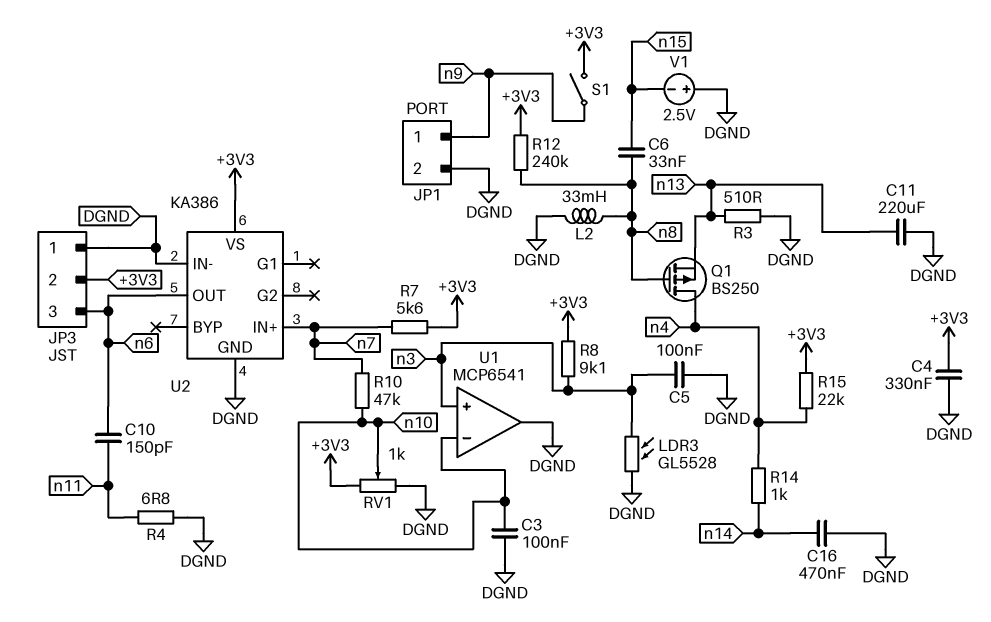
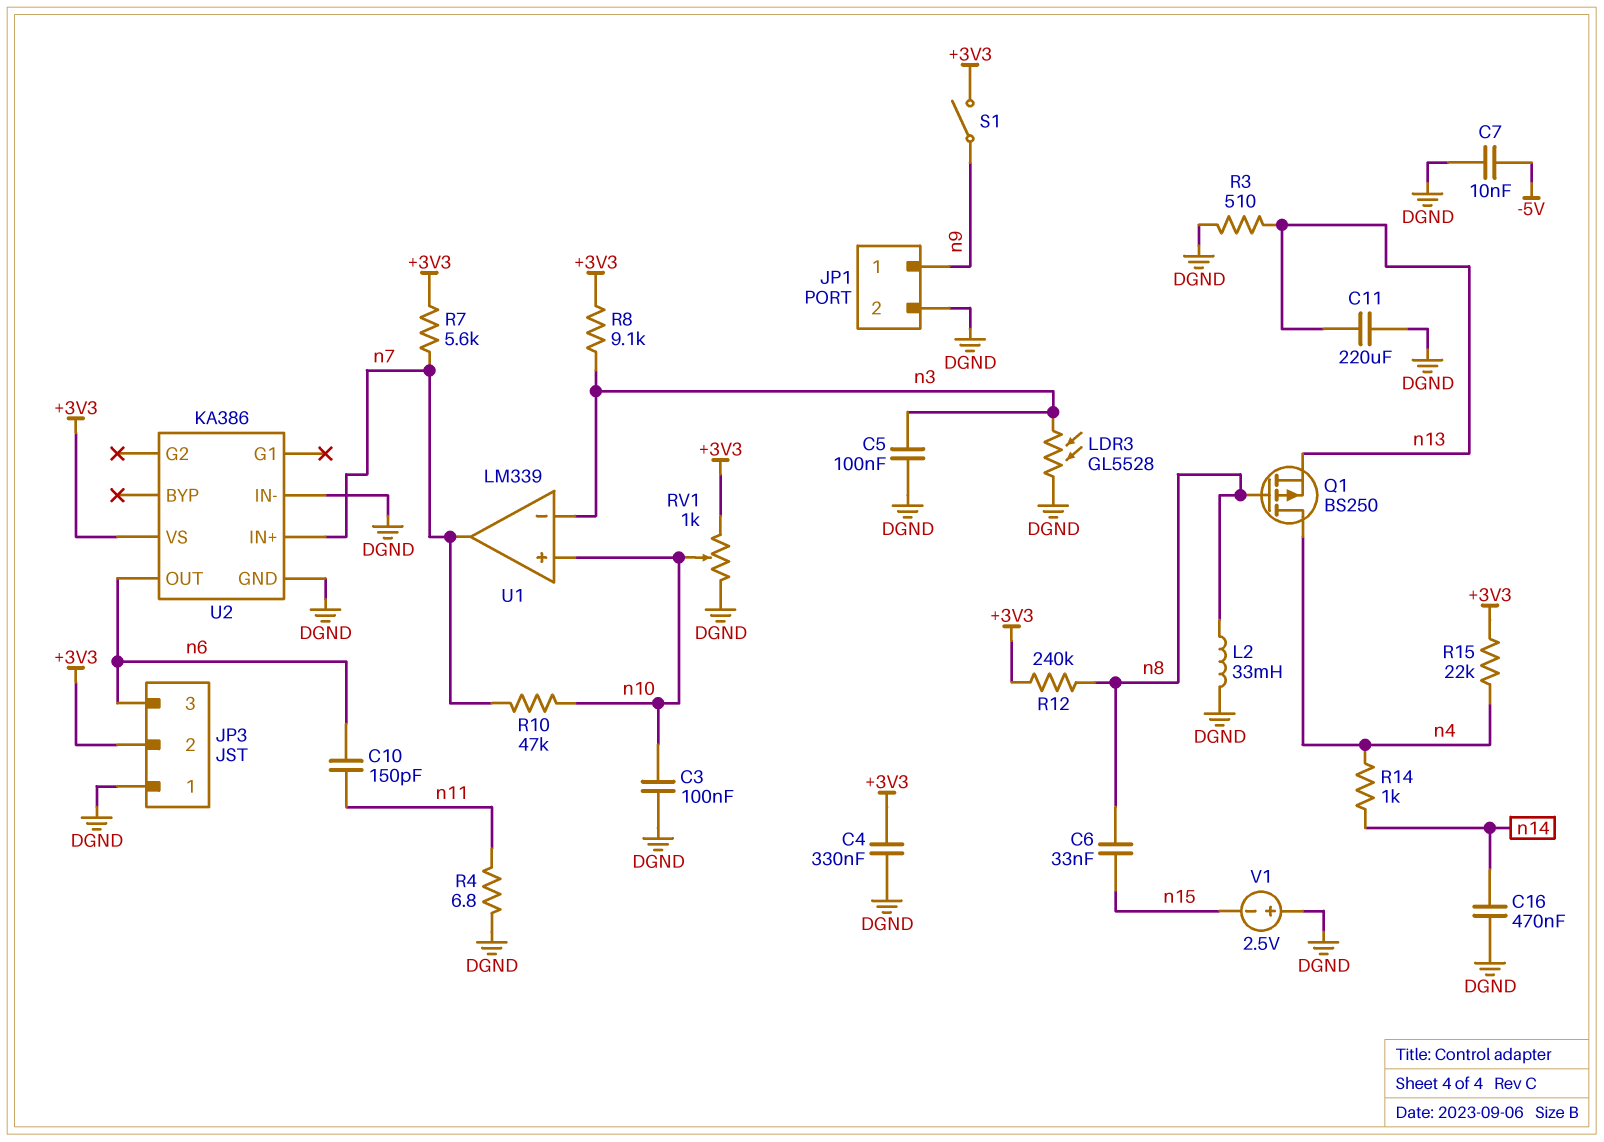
C7: none -> 10nF (-5V, DGND)
U1: MCP6541 -> LM339
U1 pin in+: n3 -> n10
U1 pin in-: n10 -> n3
U1 pin out: DGND -> n7

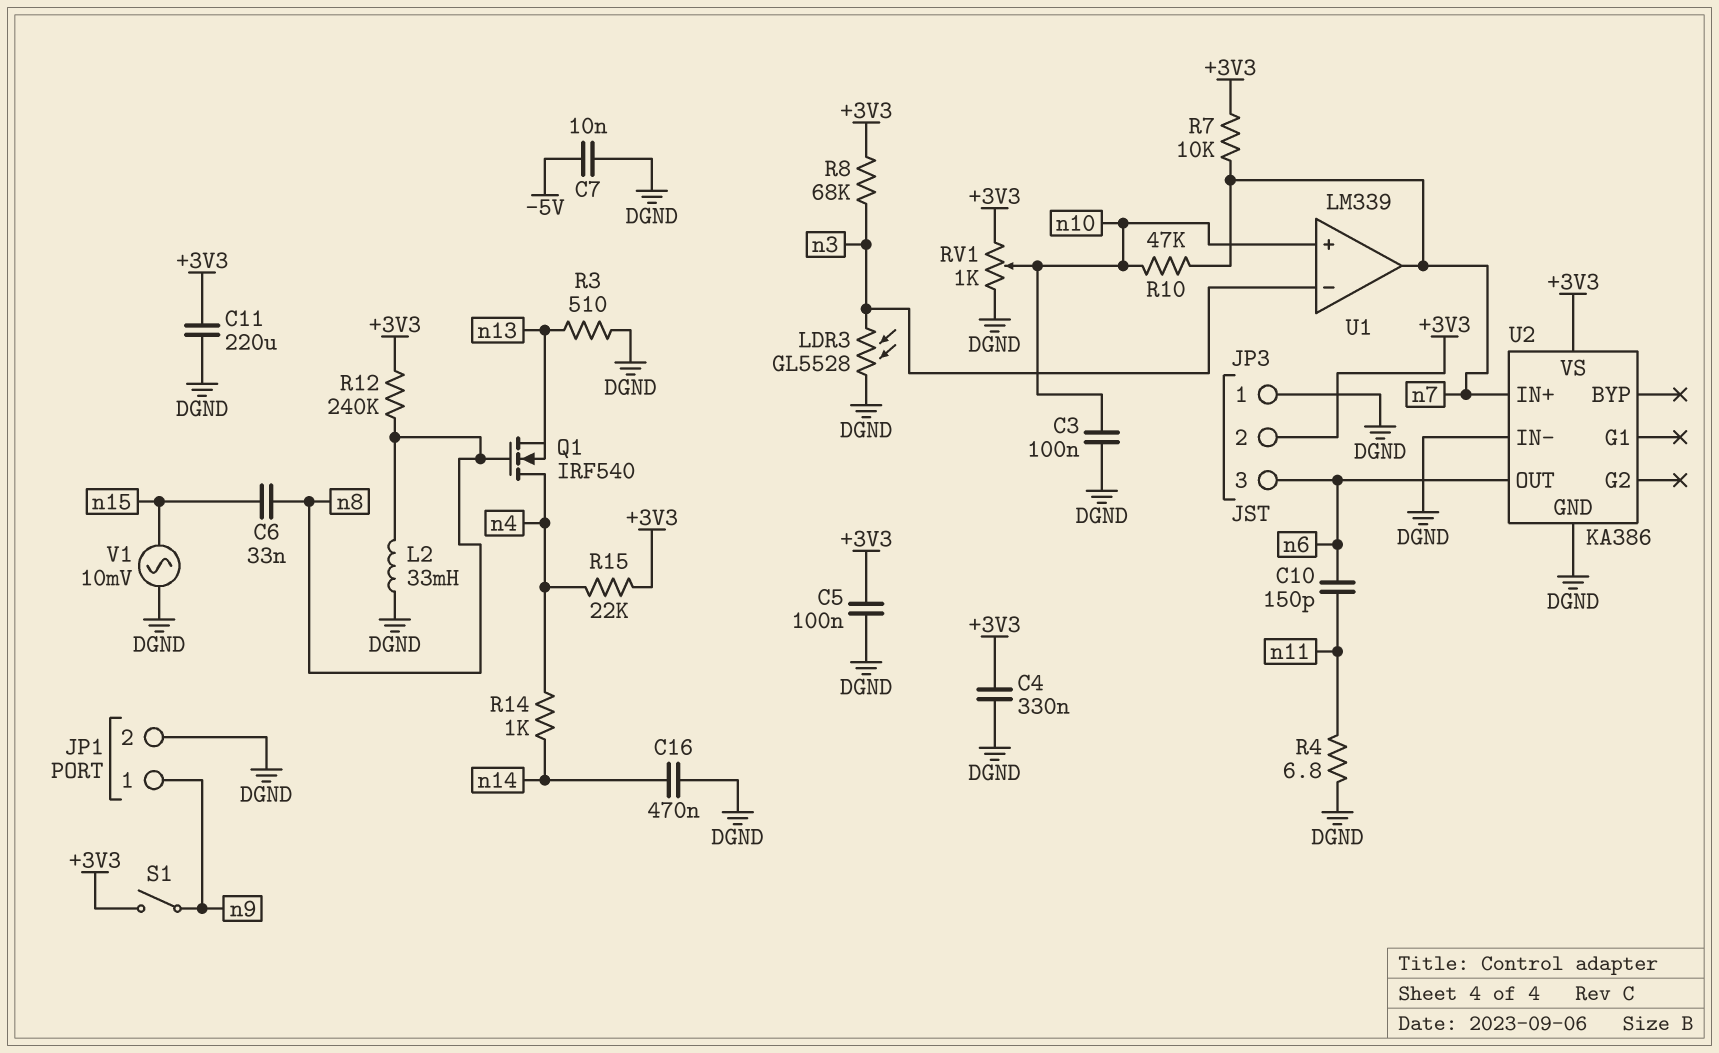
C5: 100nF (DGND, n3) -> 100nF (+3V3, DGND)
C11: 220uF (DGND, n13) -> 220uF (+3V3, DGND)
Q1: PMOS BS250 (G n8, D n4, S n13) -> NMOS IRF540 (G n8, D n4, S n13)
R7: 5.6k (+3V3, n7) -> 10k (+3V3, n7)
R8: 9.1k (+3V3, n3) -> 68k (+3V3, n3)
V1: 2.5V (plus DGND, minus n15) -> AC 10mV (DGND, n15)

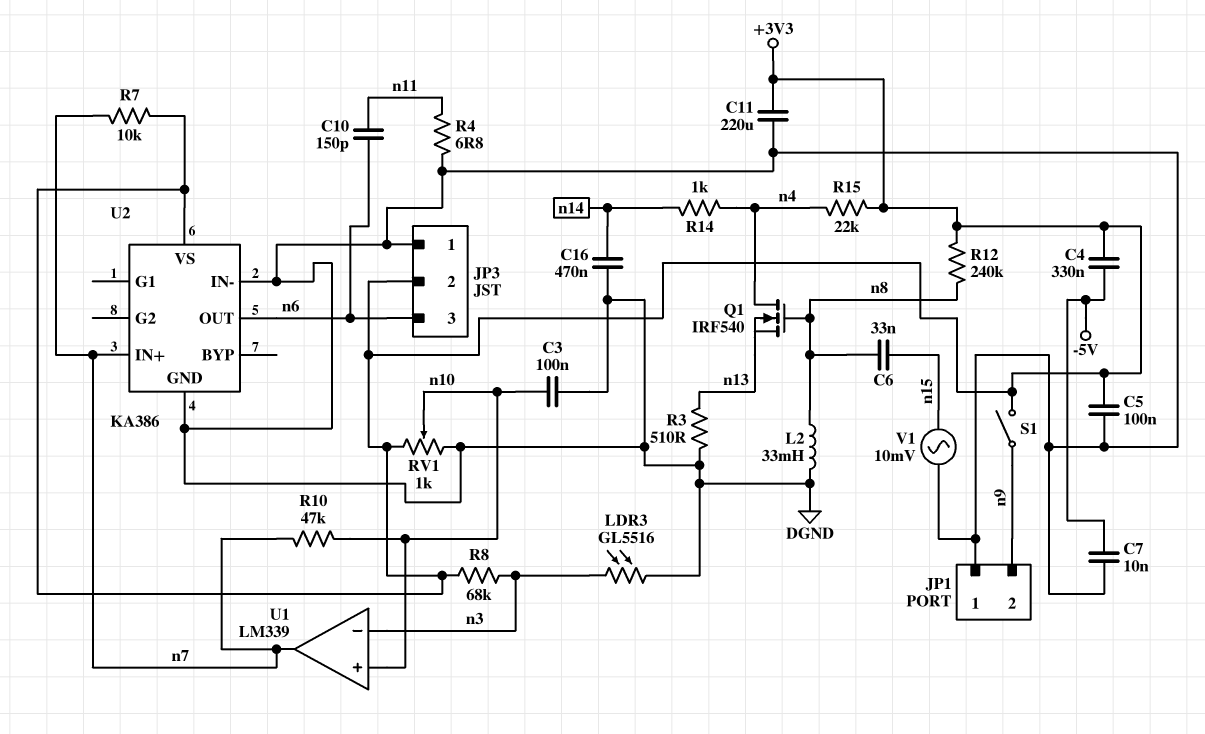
C4: 330nF (+3V3, DGND) -> 330nF (+3V3, -5V)
JP1 pin 1: n9 -> DGND
JP1 pin 2: DGND -> n9
LDR3: GL5528 (DGND, n3) -> GL5516 (DGND, n3)

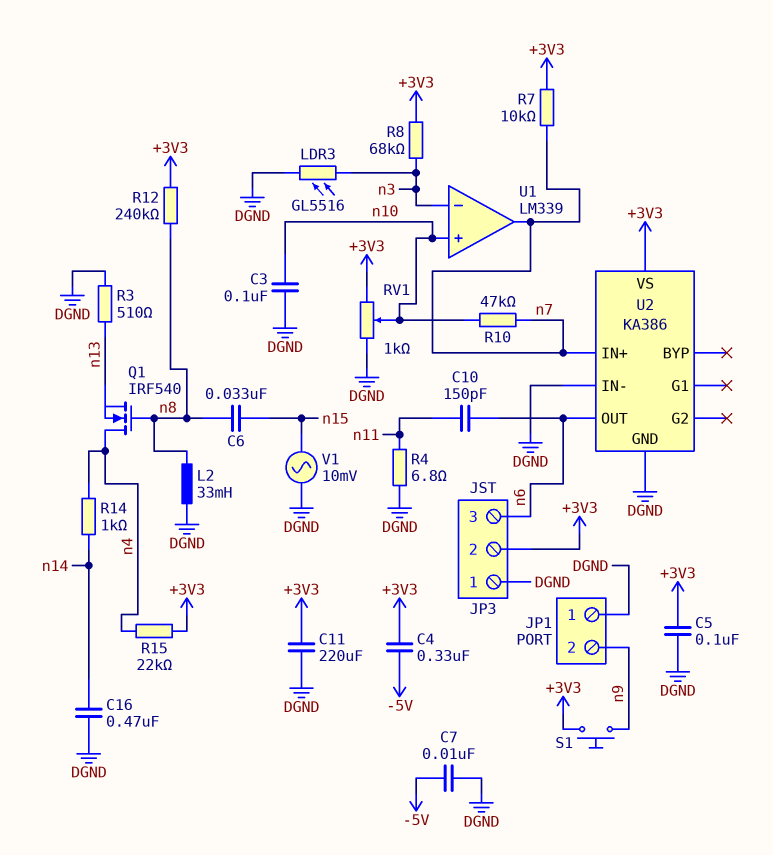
S1: switch (+3V3, n9) -> button (+3V3, n9)

